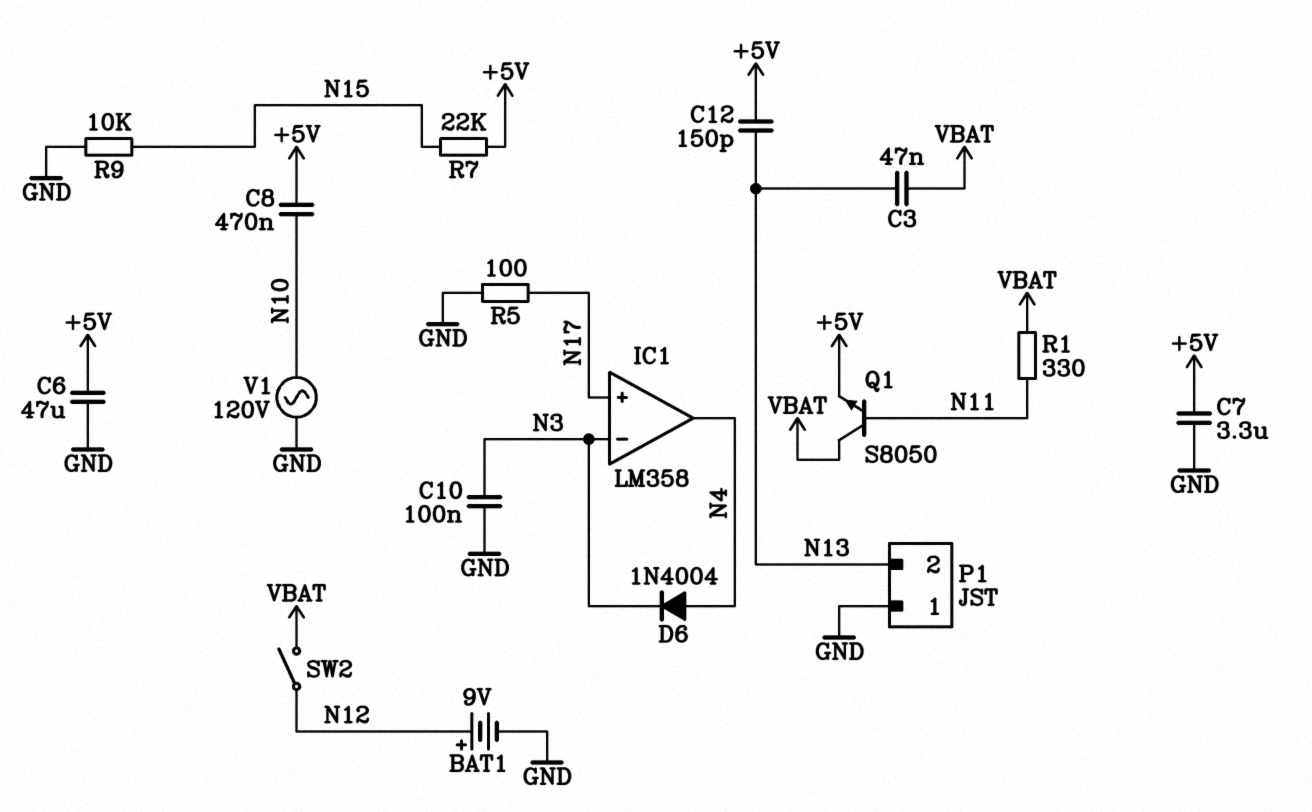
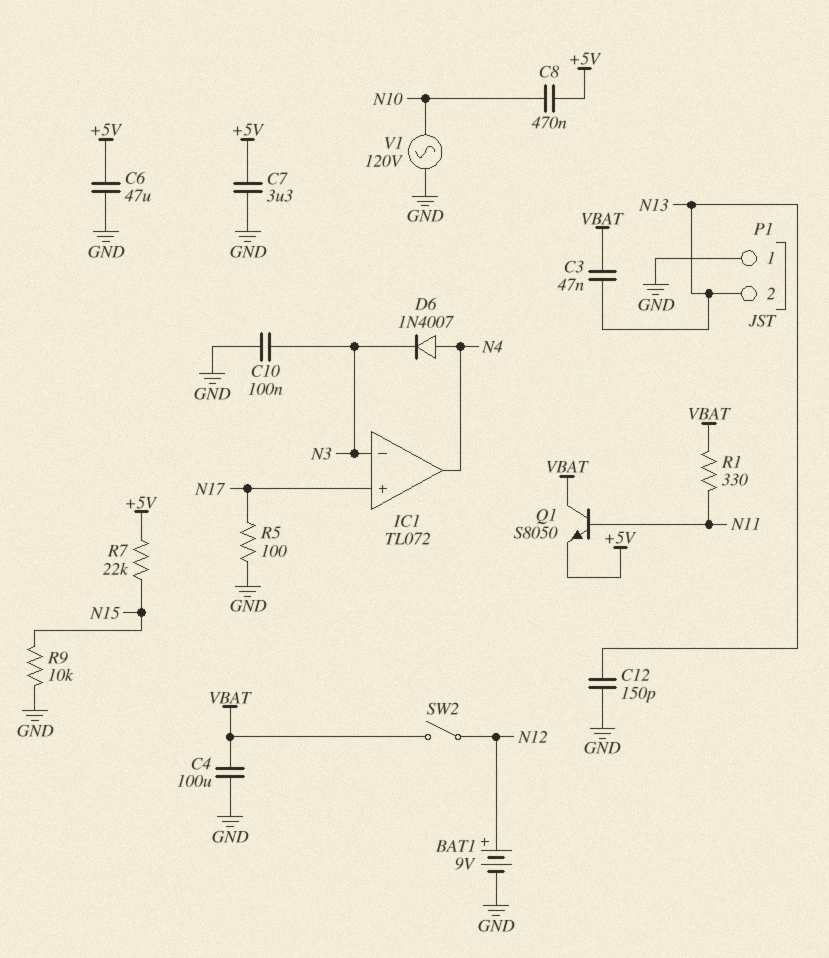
C4: none -> 100uF (GND, VBAT)
C12: 150pF (+5V, N13) -> 150pF (GND, N13)
D6: diode 1N4004 (A N4, K N3) -> diode 1N4007 (A N4, K N3)
IC1: LM358 -> TL072

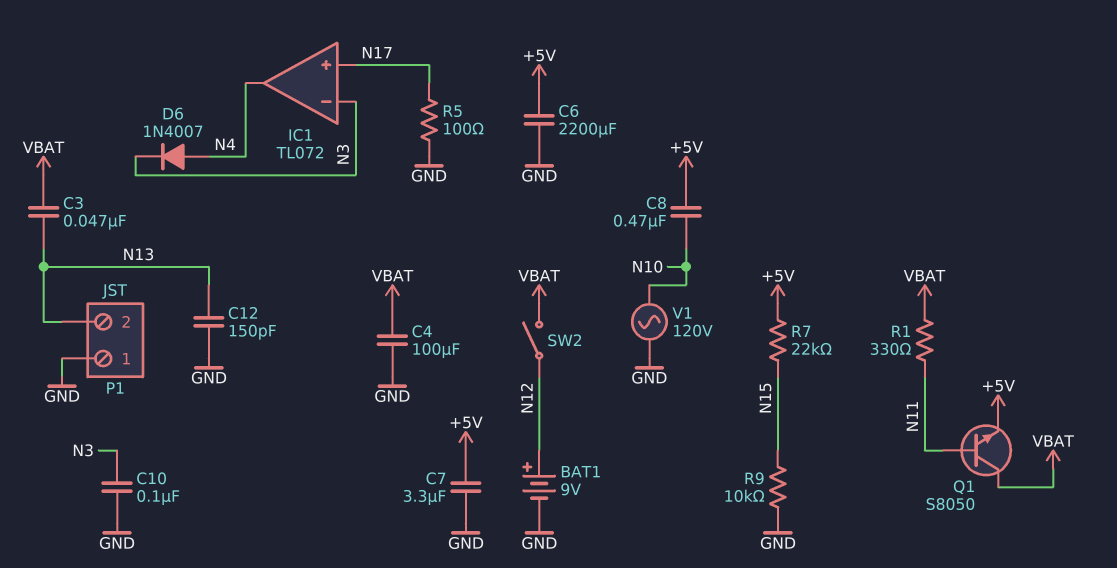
C6: 47uF (+5V, GND) -> 2200uF (+5V, GND)

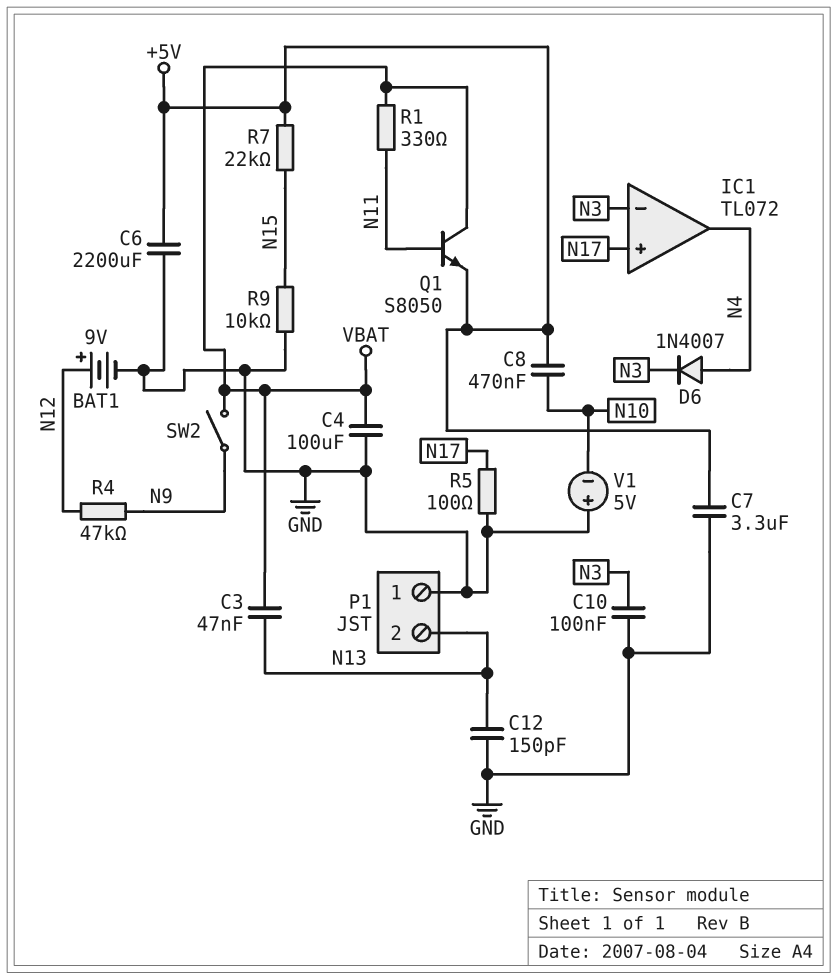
R4: none -> 47k (N9, N12)
SW2: switch (N12, VBAT) -> switch (N9, VBAT)
V1: AC 120V (GND, N10) -> 5V (plus GND, minus N10)

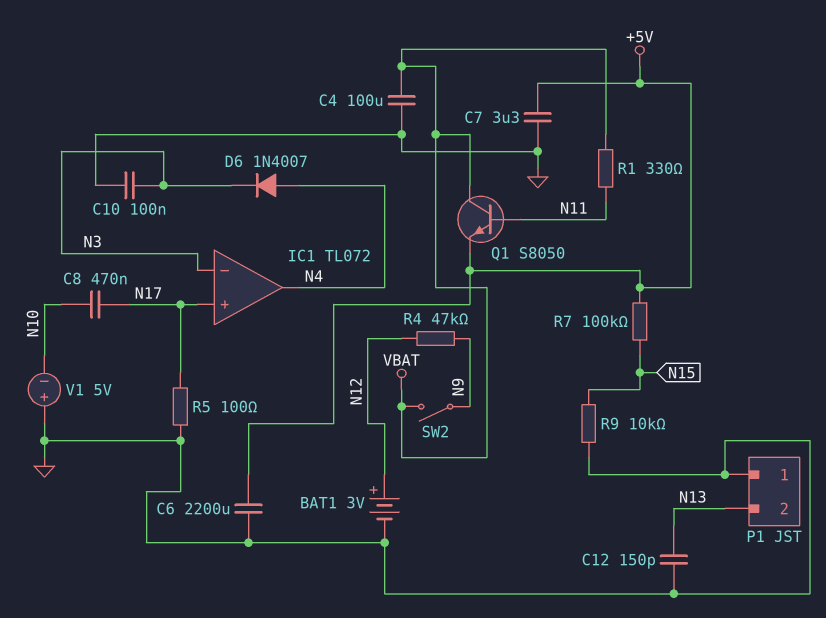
BAT1: 9V (plus N12, minus GND) -> 3V (plus N12, minus GND)
C3: 47nF (N13, VBAT) -> none
C8: 470nF (+5V, N10) -> 470nF (N10, N17)
R7: 22k (+5V, N15) -> 100k (+5V, N15)

